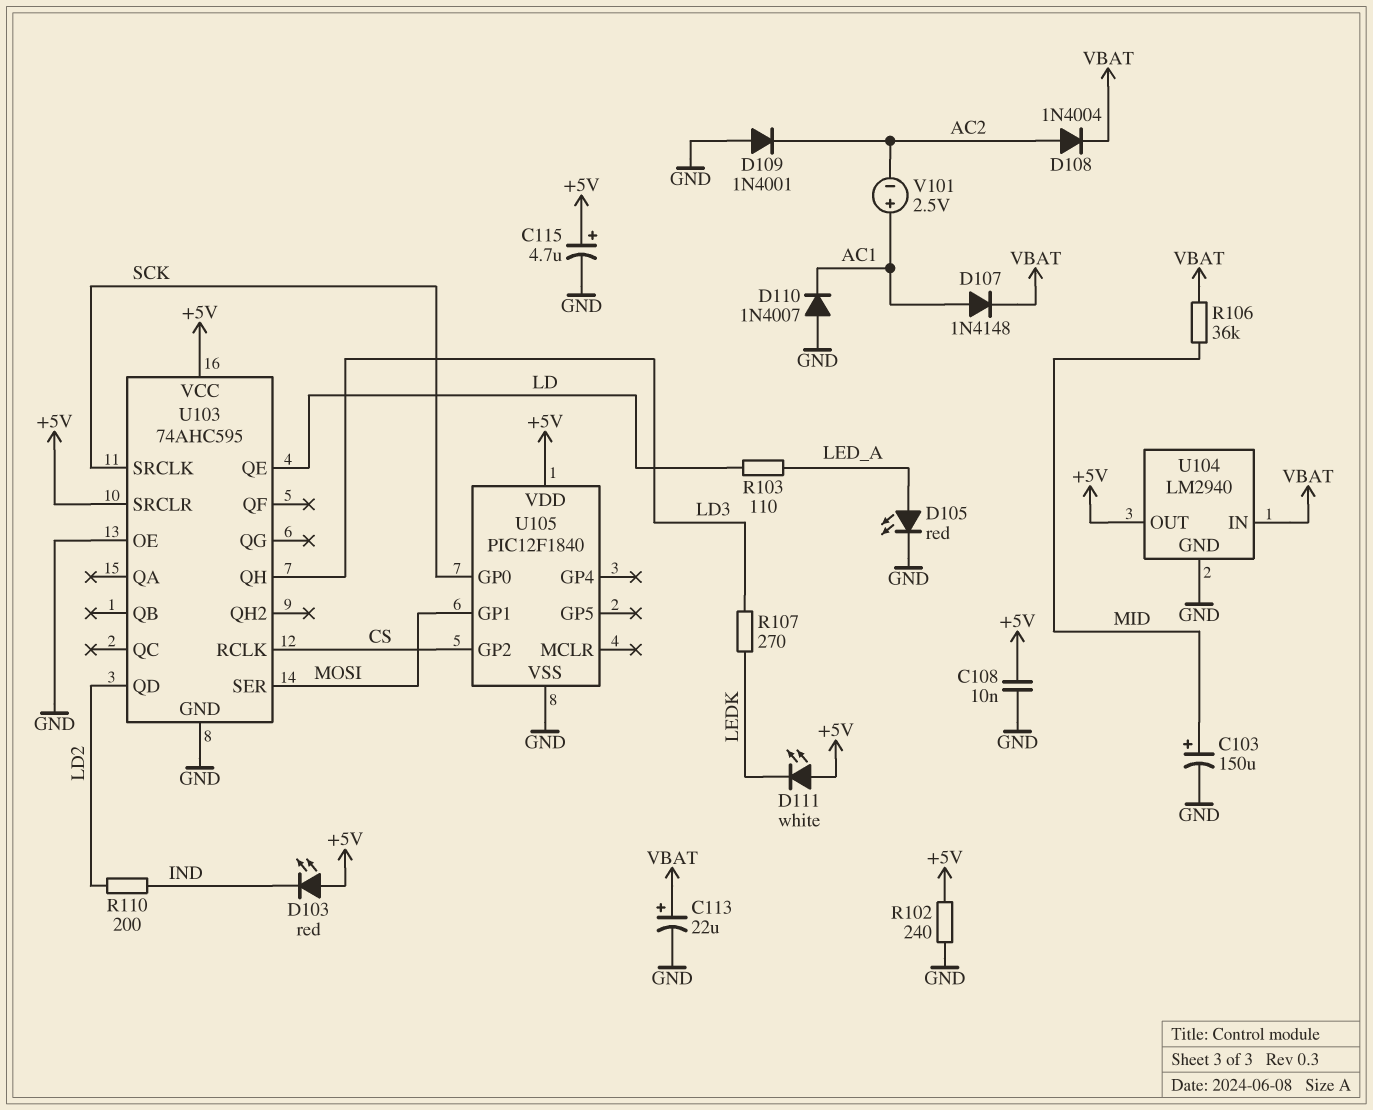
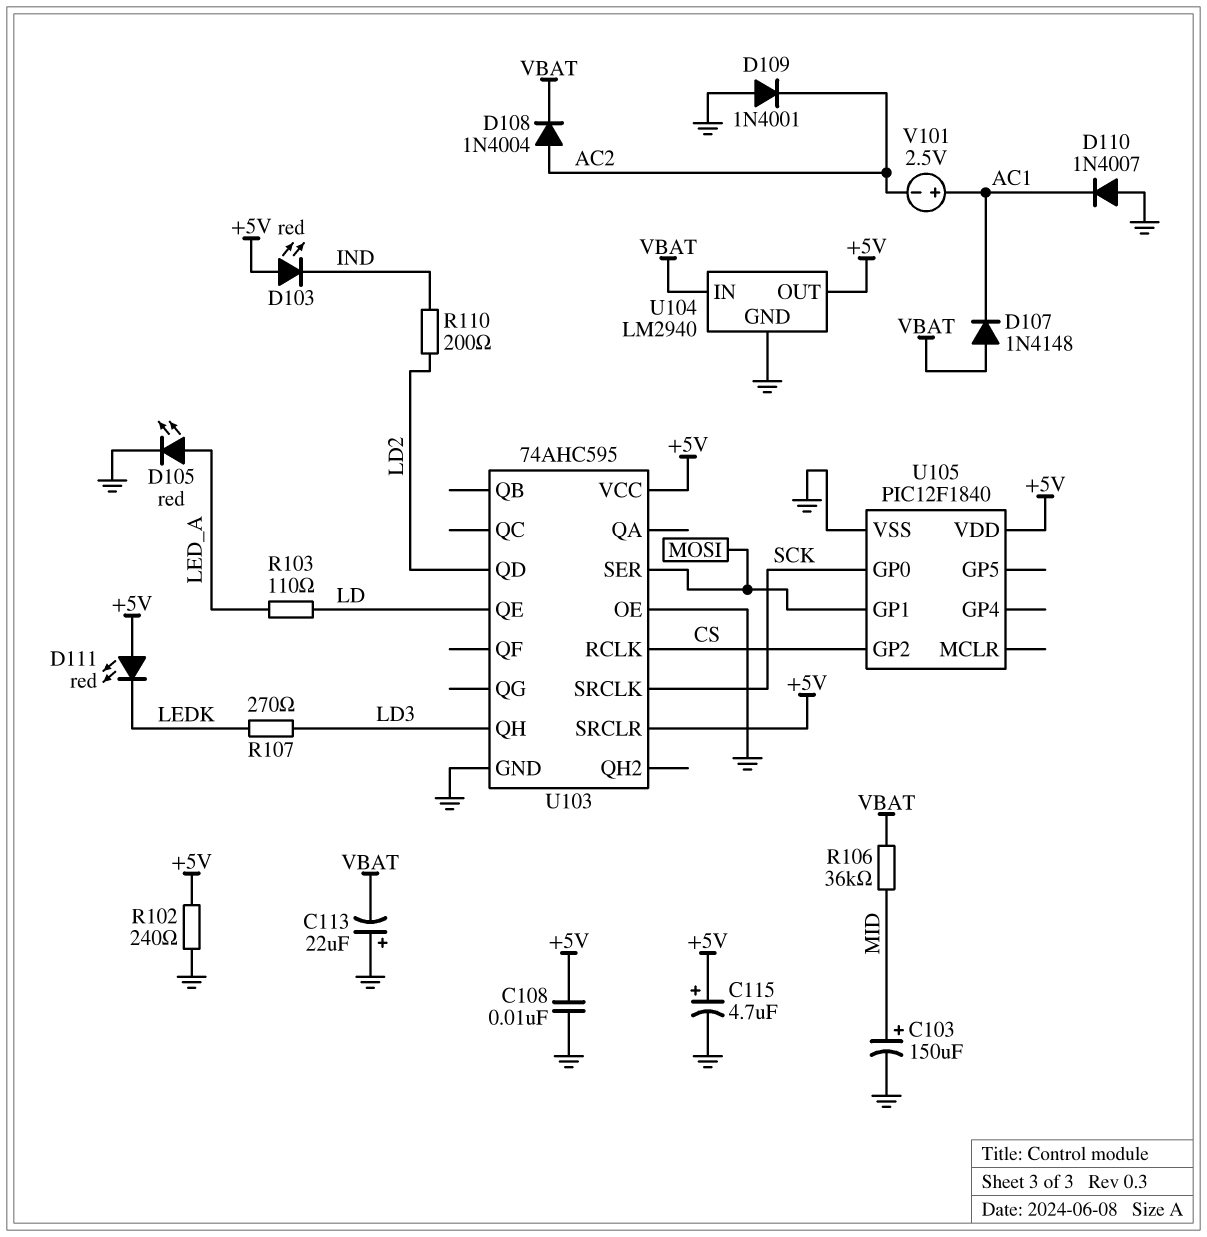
C113: 22uF (plus VBAT, minus GND) -> 22uF (plus GND, minus VBAT)
D107: diode 1N4148 (A AC1, K VBAT) -> diode 1N4148 (A VBAT, K AC1)
D111: LED white (A +5V, K LEDK) -> LED red (A +5V, K LEDK)

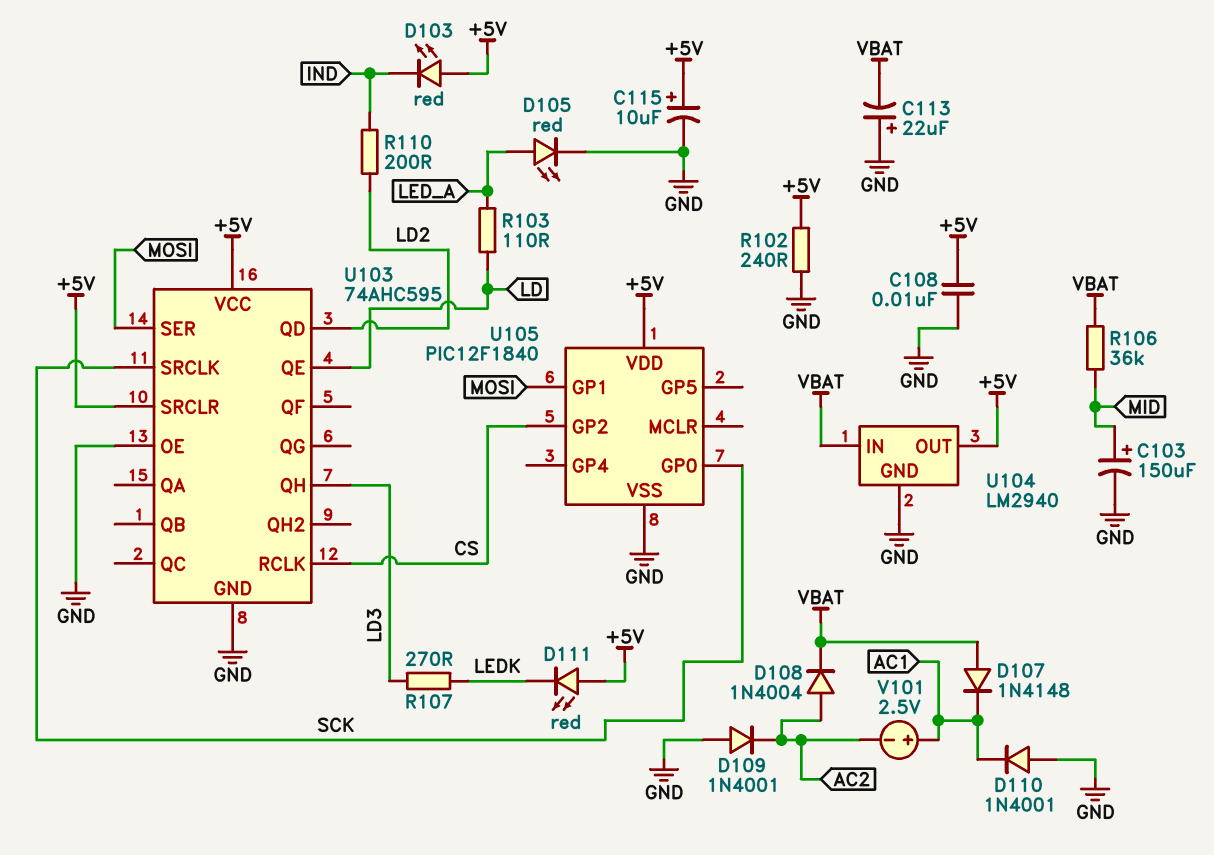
C115: 4.7uF (plus +5V, minus GND) -> 10uF (plus +5V, minus GND)
D110: diode 1N4007 (A GND, K AC1) -> diode 1N4001 (A GND, K AC1)

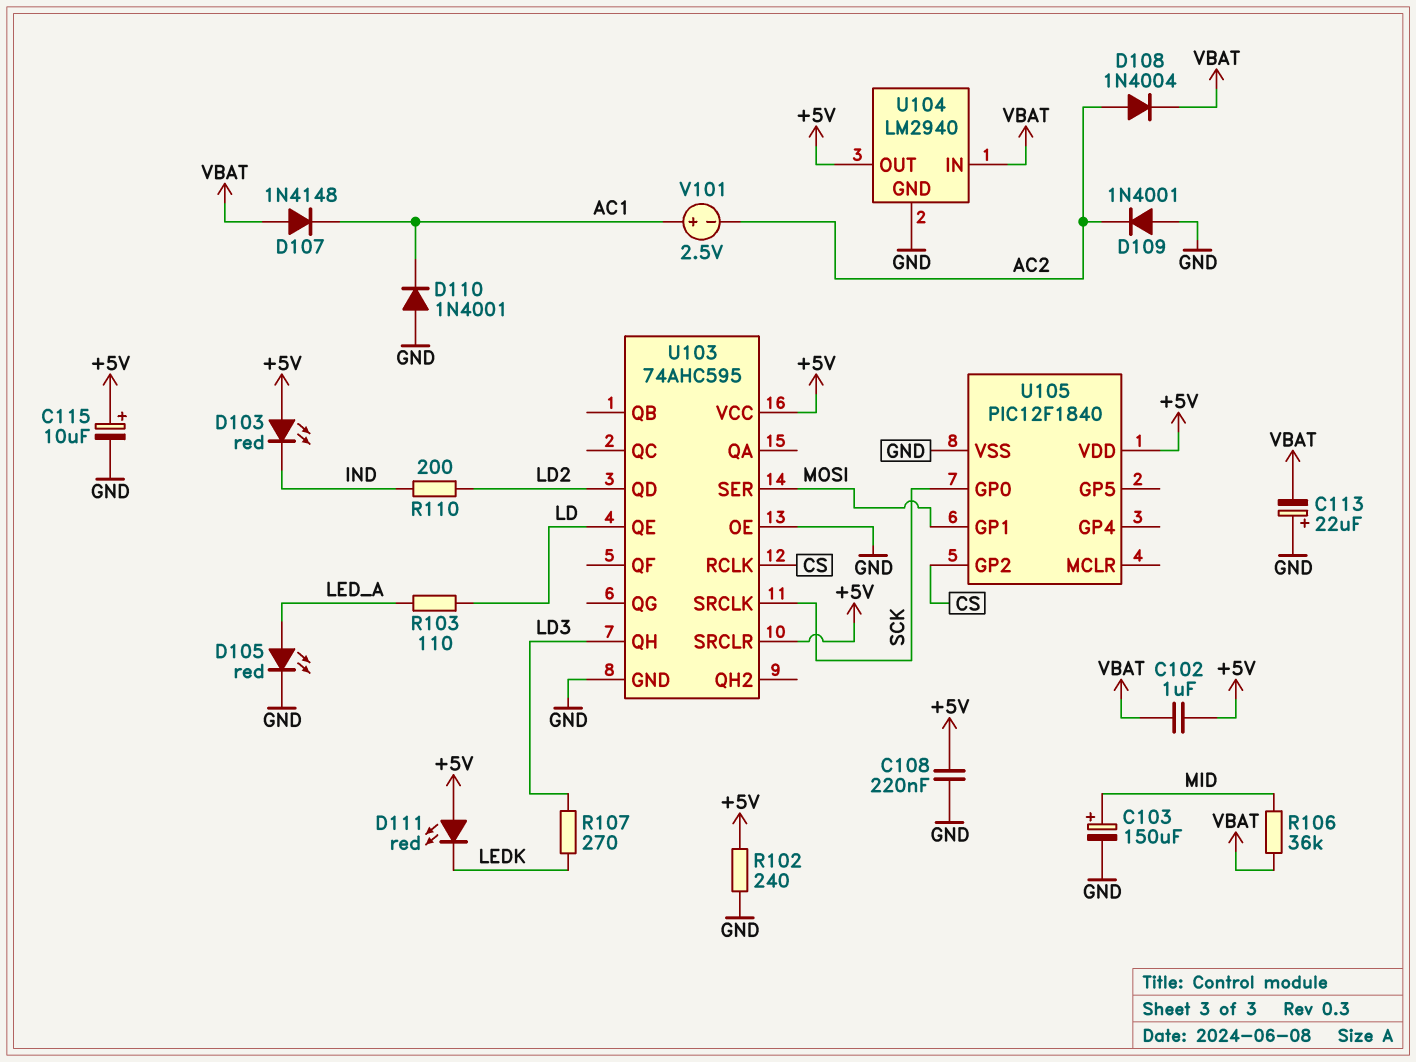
C102: none -> 1uF (+5V, VBAT)
C108: 10nF (+5V, GND) -> 220nF (+5V, GND)

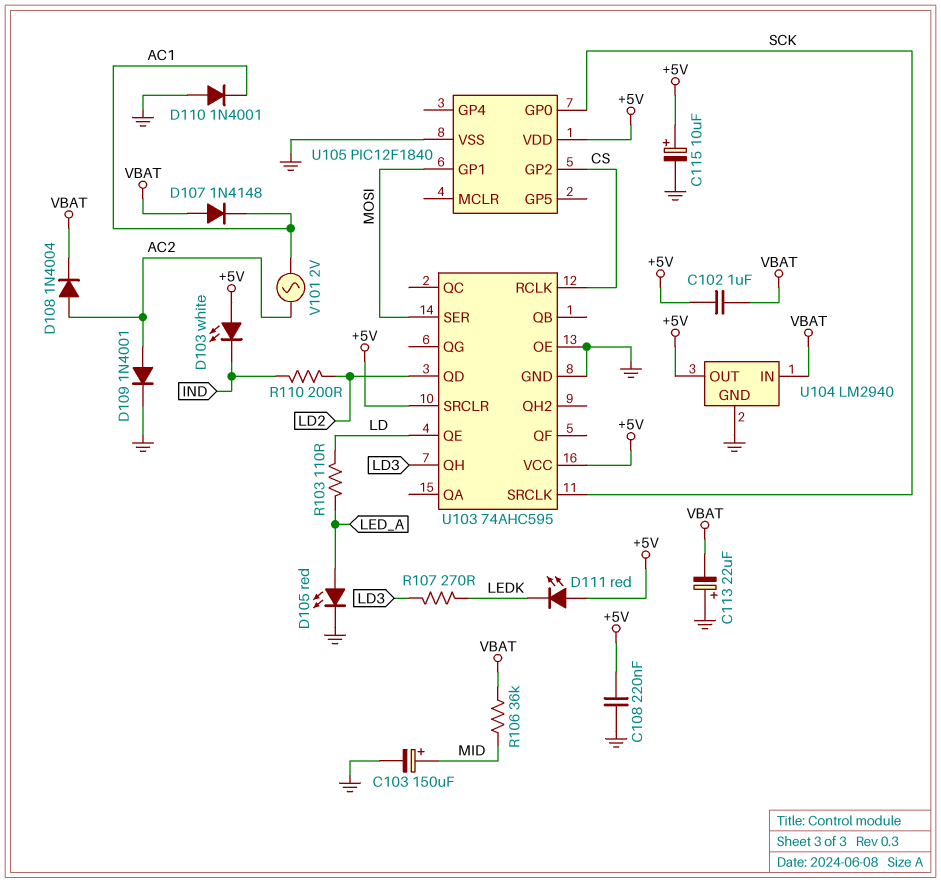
D103: LED red (A +5V, K IND) -> LED white (A +5V, K IND)
D109: diode 1N4001 (A GND, K AC2) -> diode 1N4001 (A AC2, K GND)
R102: 240 (+5V, GND) -> none
V101: 2.5V (plus AC1, minus AC2) -> AC 2V (AC1, AC2)

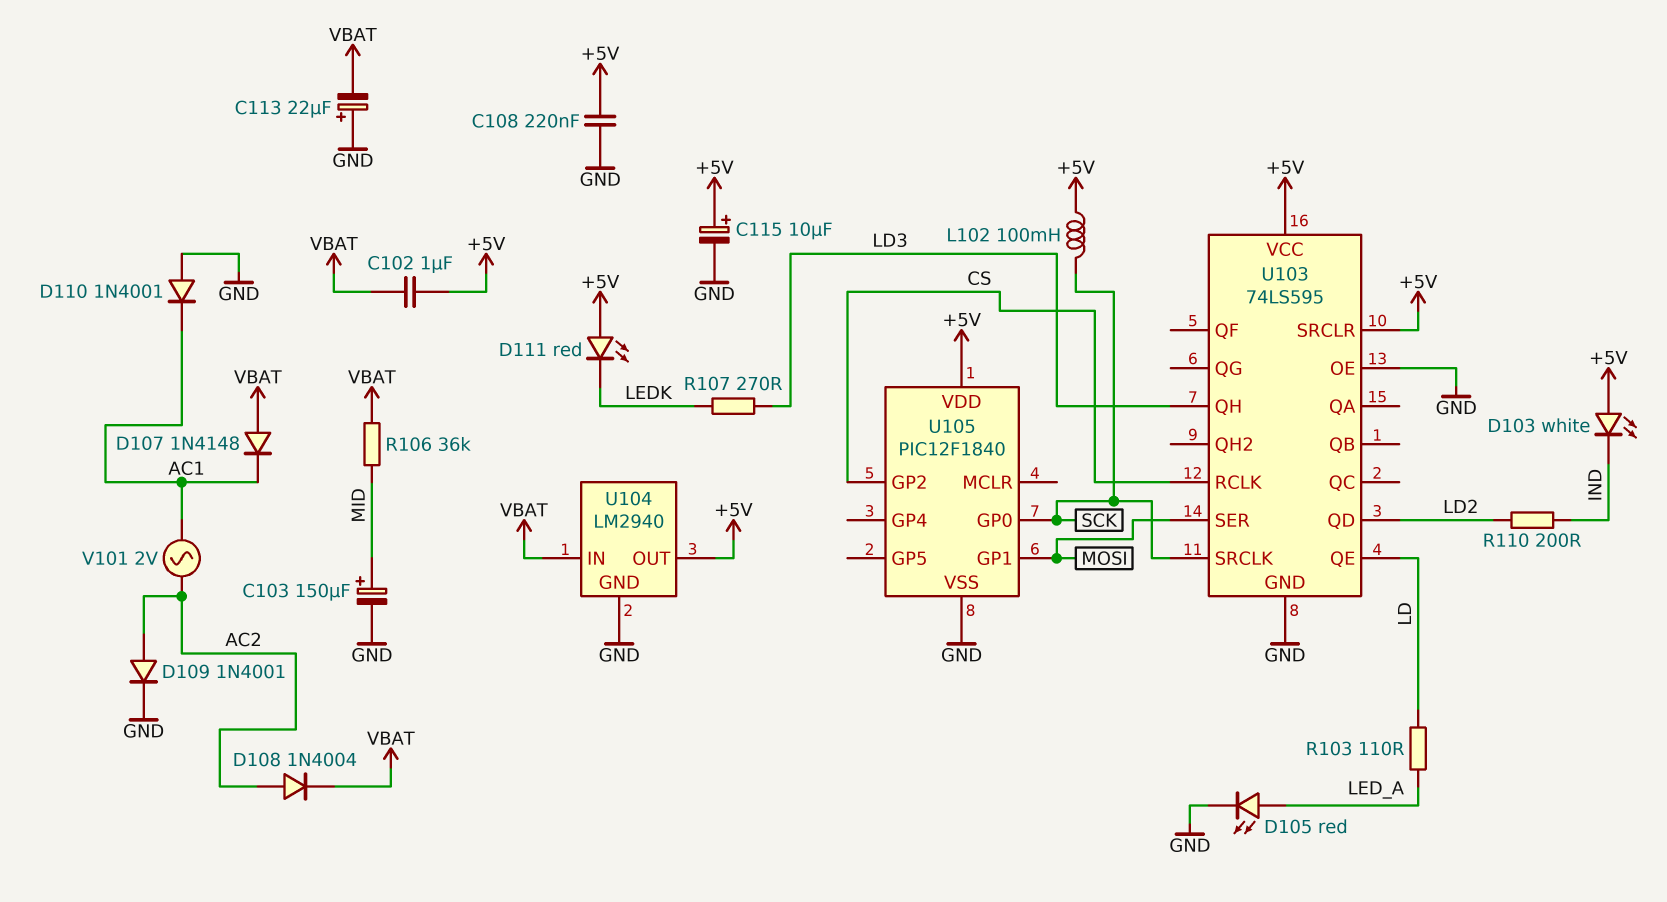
L102: none -> 100mH (+5V, SCK)
U103: 74AHC595 -> 74LS595

